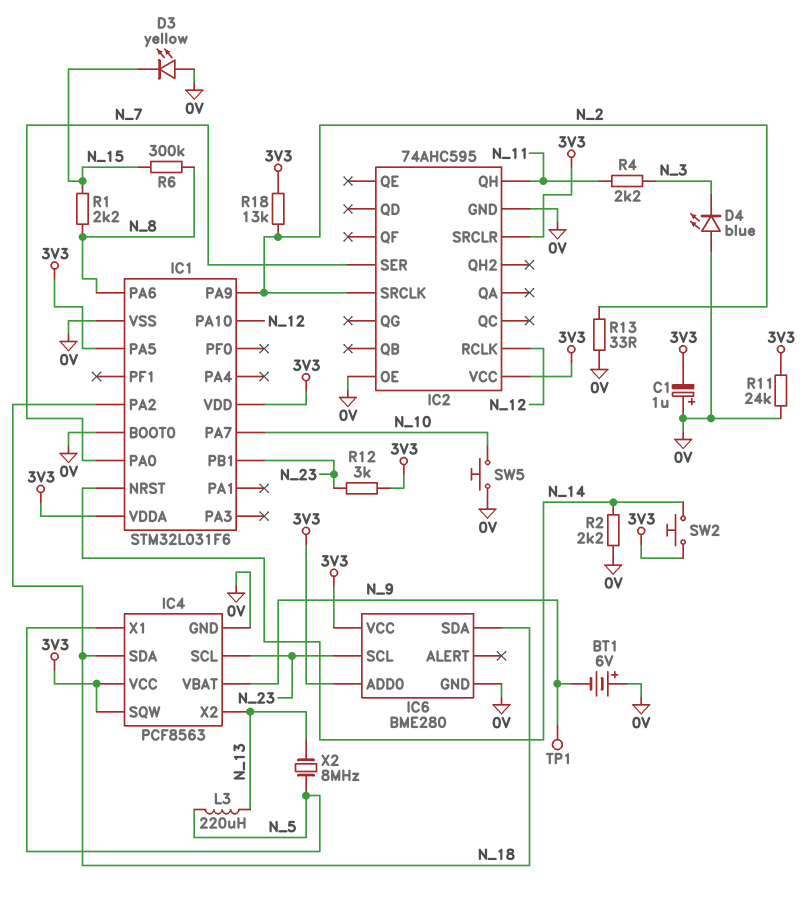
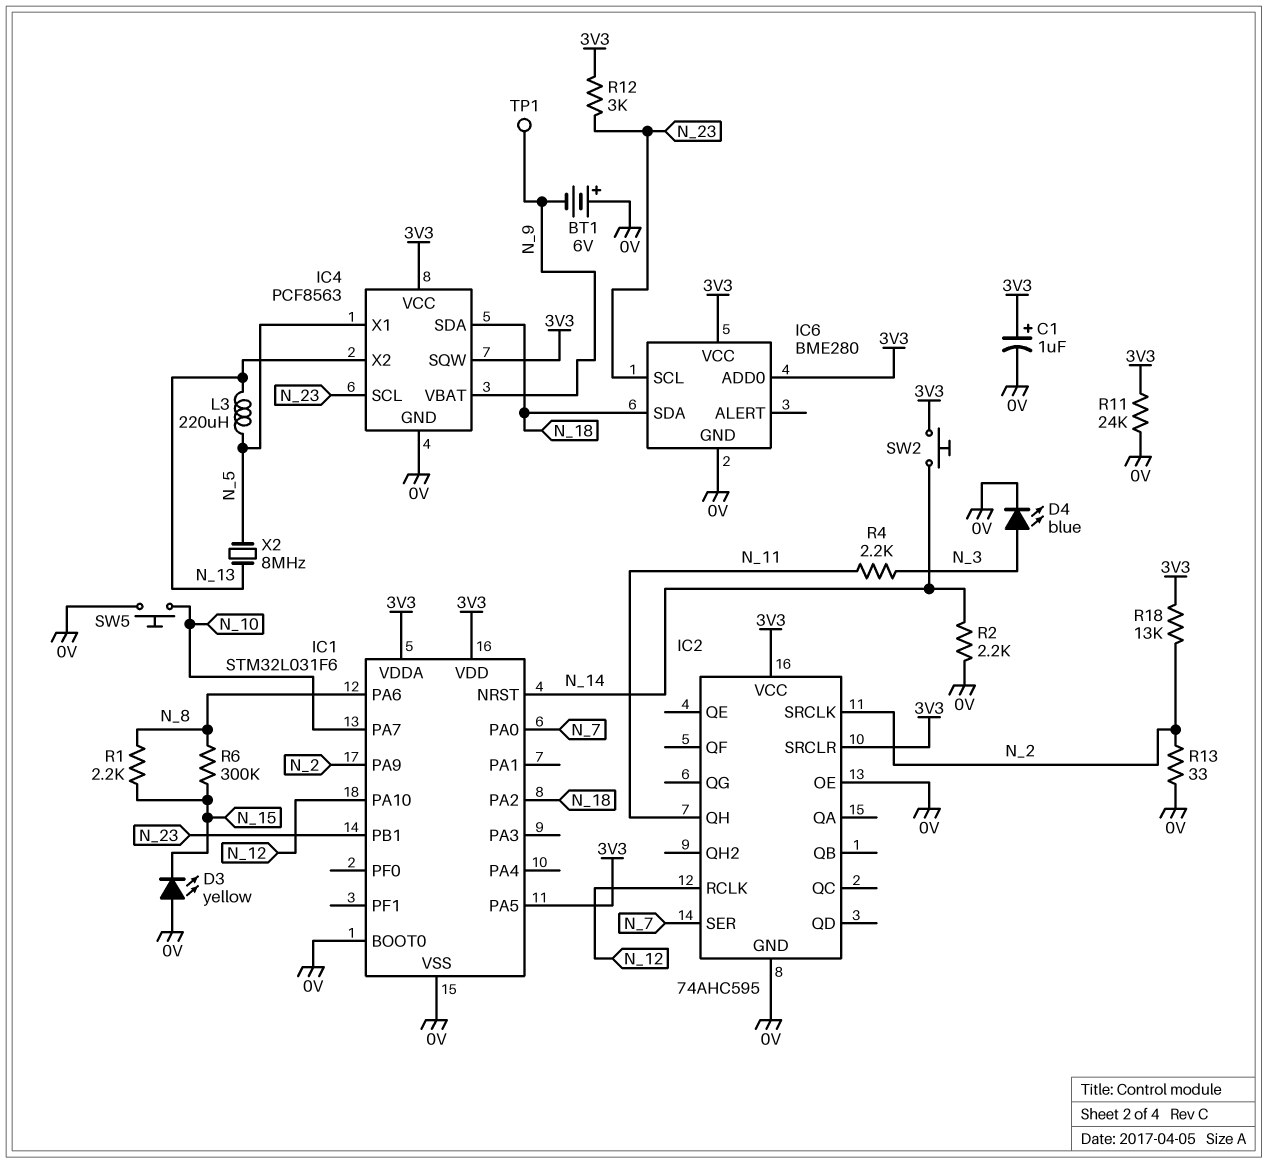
C1: 1uF (plus 0V, minus 3V3) -> 1uF (plus 3V3, minus 0V)
D4: LED blue (A 0V, K N_3) -> LED blue (A N_3, K 0V)

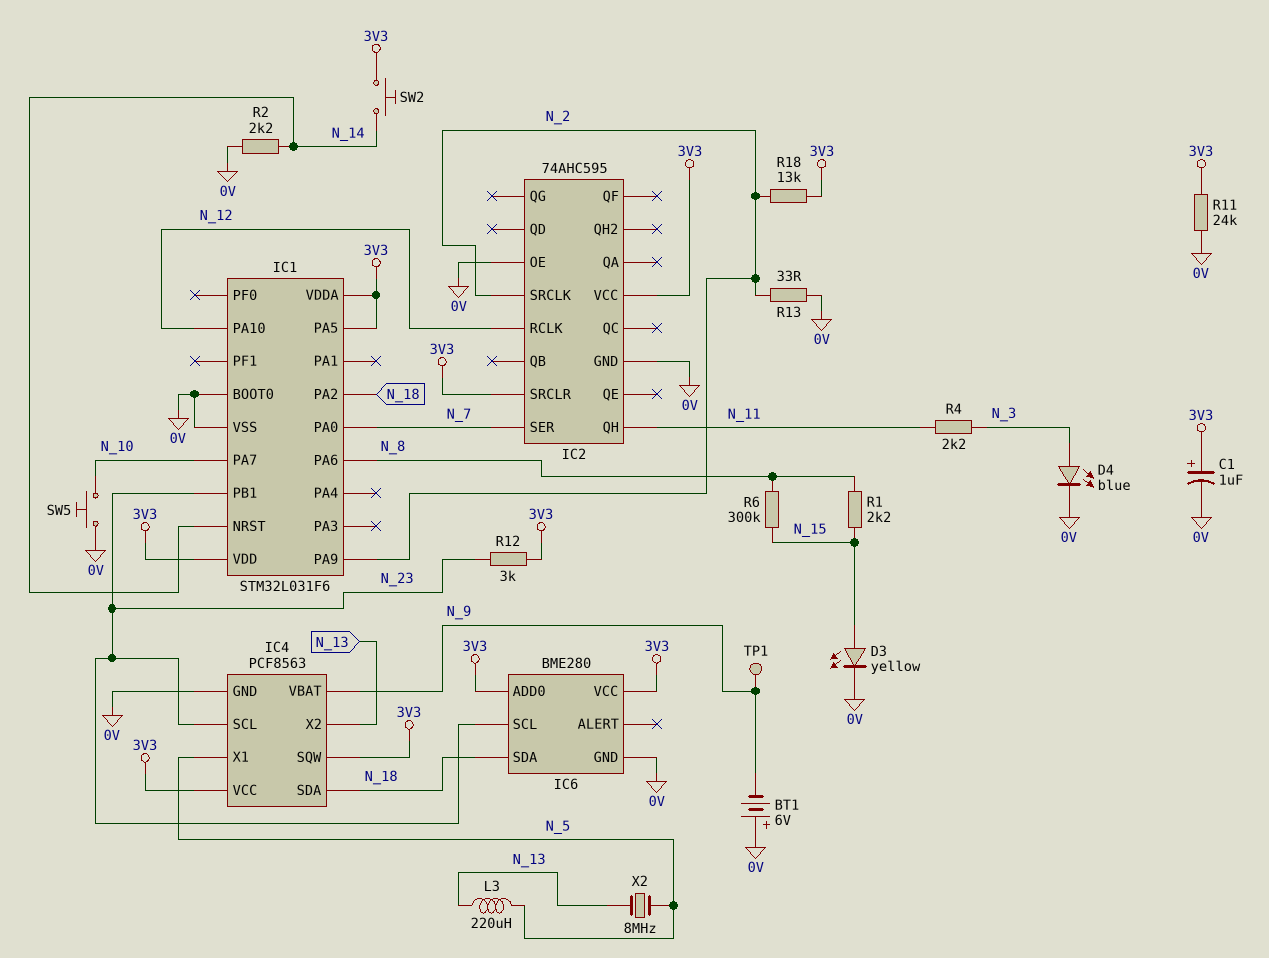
D3: LED yellow (A 0V, K N_15) -> LED yellow (A N_15, K 0V)

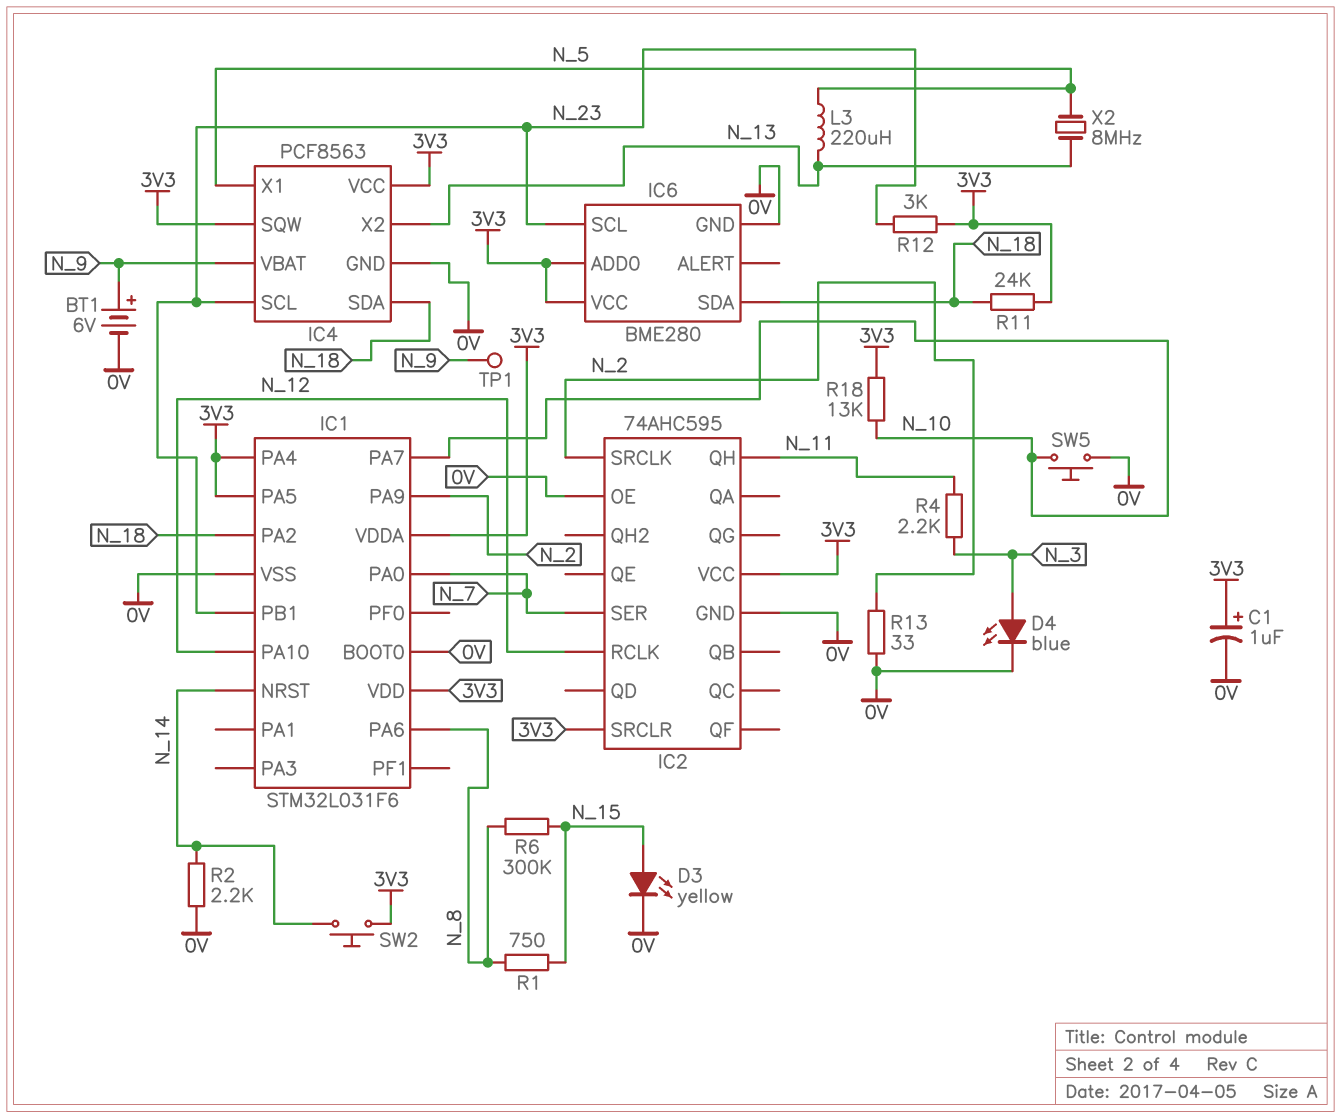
BT1: 6V (plus 0V, minus N_9) -> 6V (plus N_9, minus 0V)
IC1 pin PA4: none -> 3V3
R1: 2.2k (N_8, N_15) -> 750 (N_8, N_15)
R11: 24k (0V, 3V3) -> 24k (3V3, N_18)
R18: 13k (3V3, N_2) -> 13k (3V3, N_10)

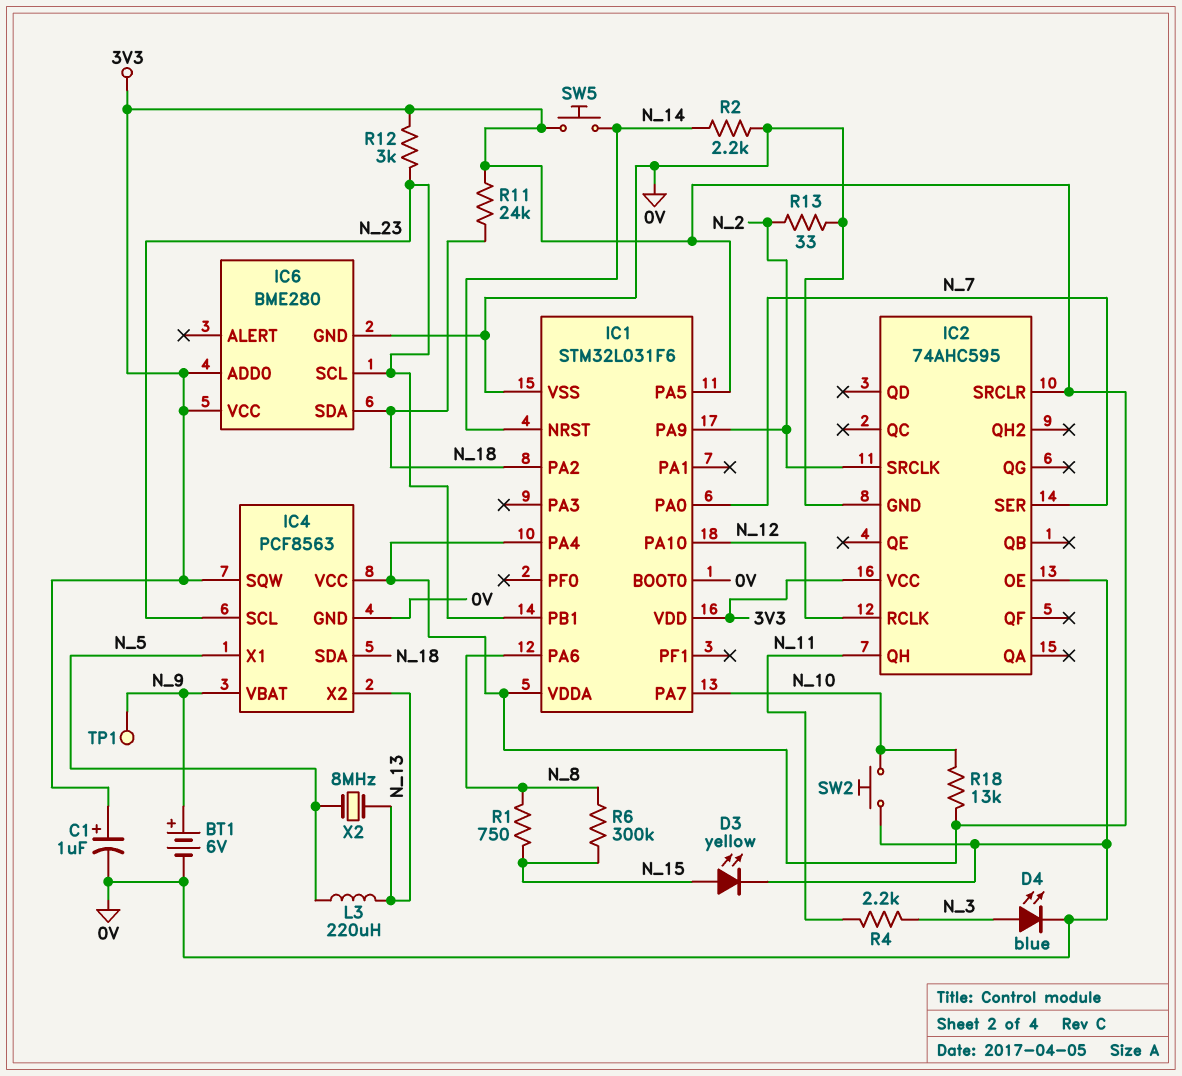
SW2: button (3V3, N_14) -> button (0V, N_10)
SW5: button (0V, N_10) -> button (3V3, N_14)

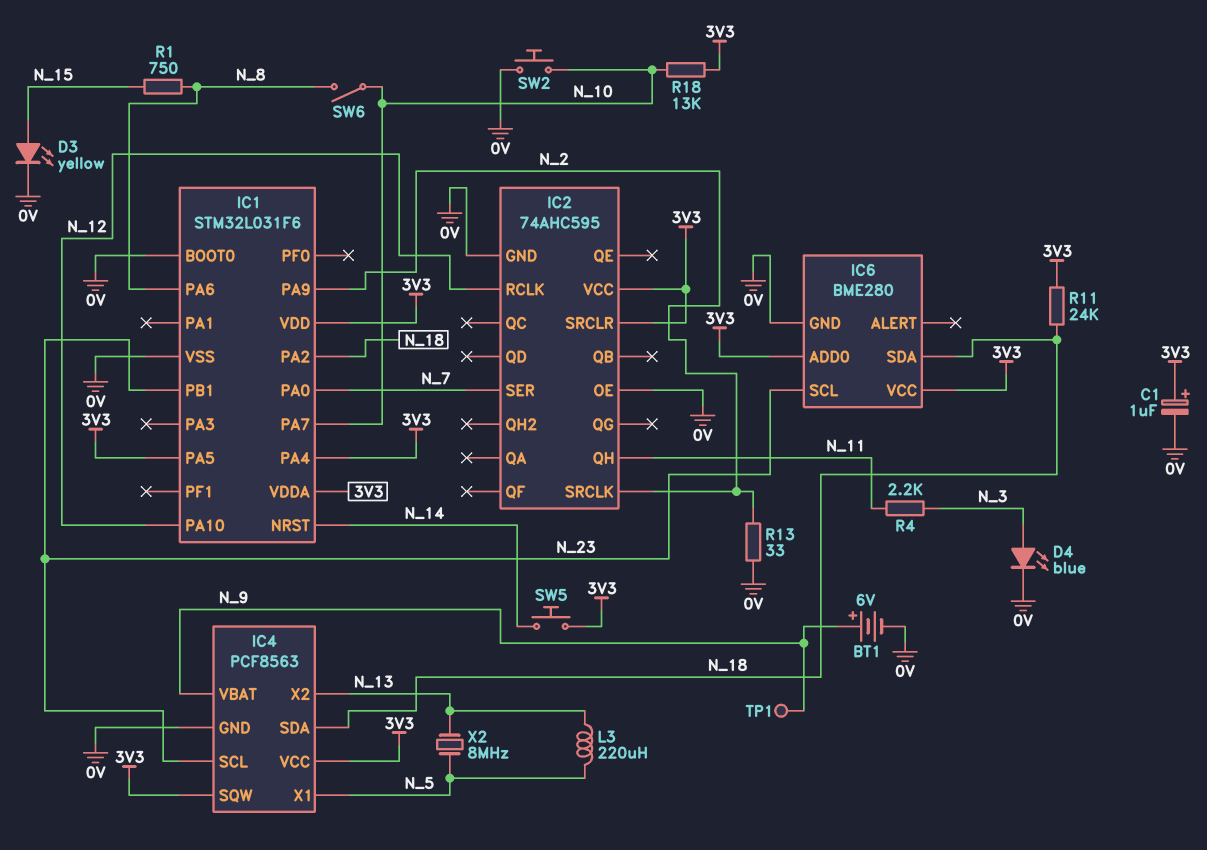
R2: 2.2k (0V, N_14) -> none
R6: 300k (N_8, N_15) -> none
R12: 3k (3V3, N_23) -> none
SW6: none -> switch (N_8, N_10)

